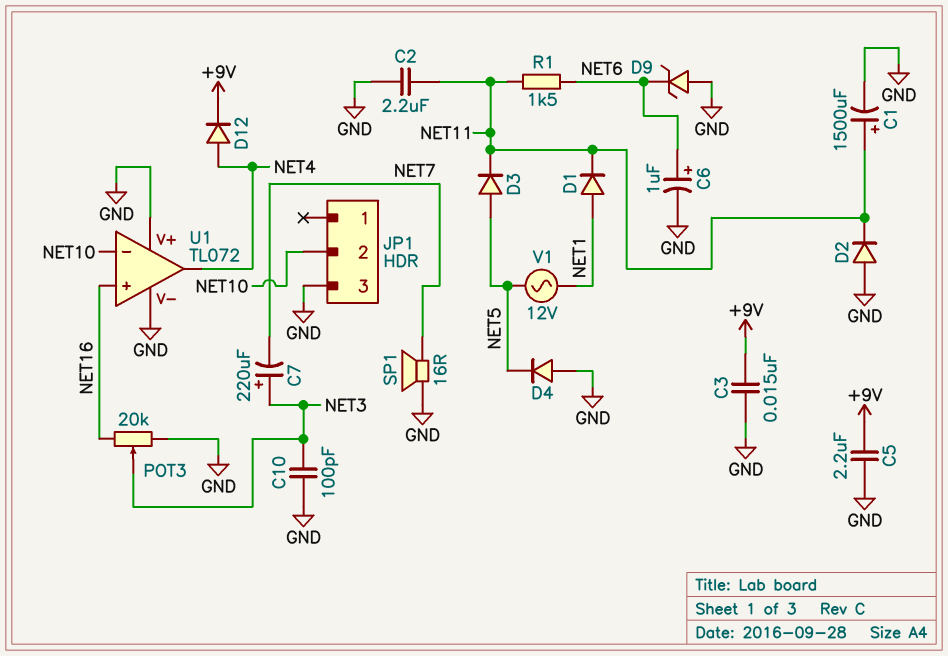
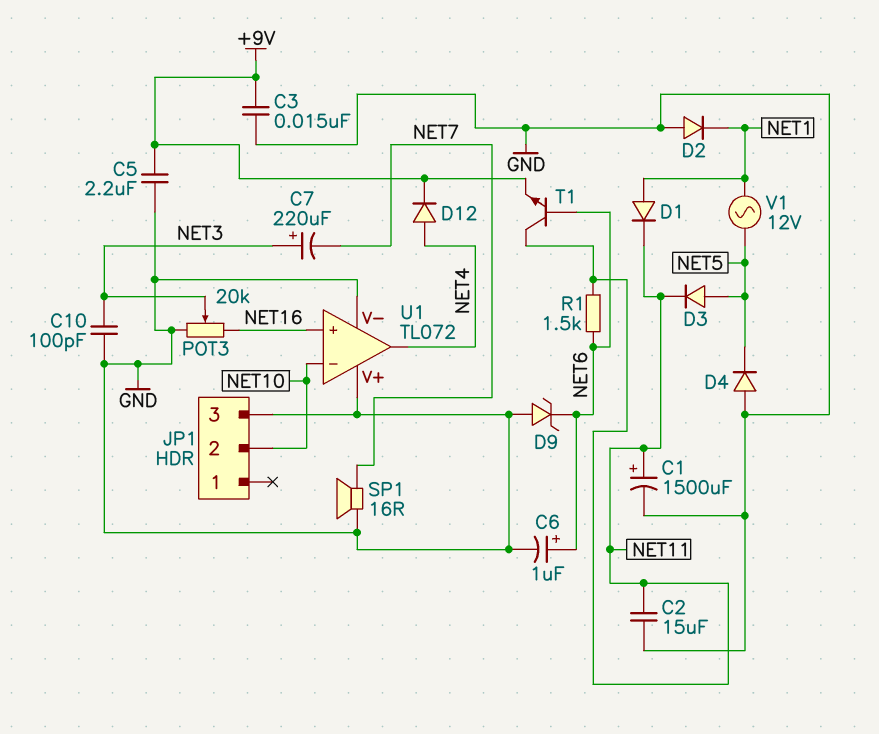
C2: 2.2uF (GND, NET11) -> 15uF (GND, NET11)
D2: diode (A GND, K NET11) -> diode (A GND, K NET1)
T1: none -> NPN (B NET6, C NET11, E +9V)

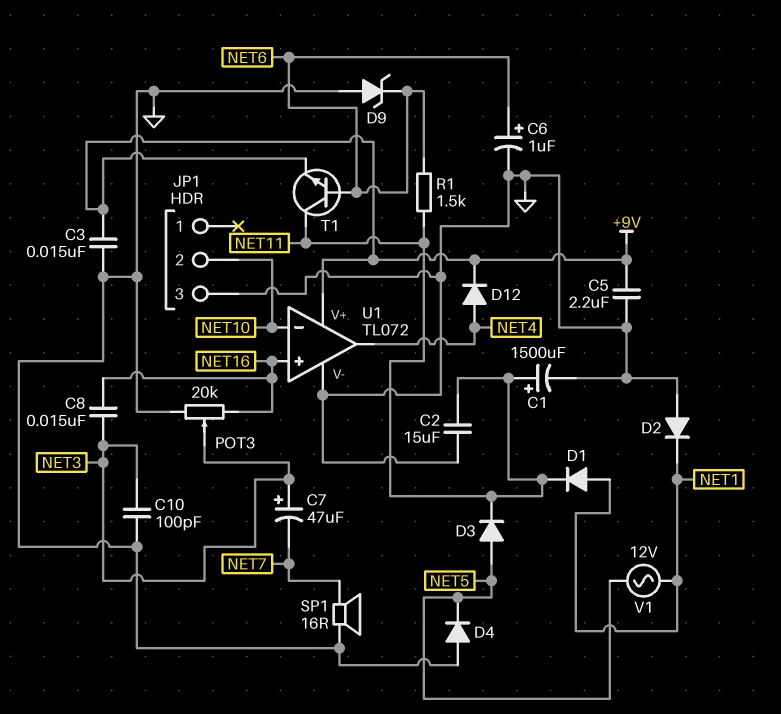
C7: 220uF (plus NET3, minus NET7) -> 47uF (plus NET3, minus NET7)
C8: none -> 15nF (NET3, NET16)
U1 pin V+: GND -> +9V

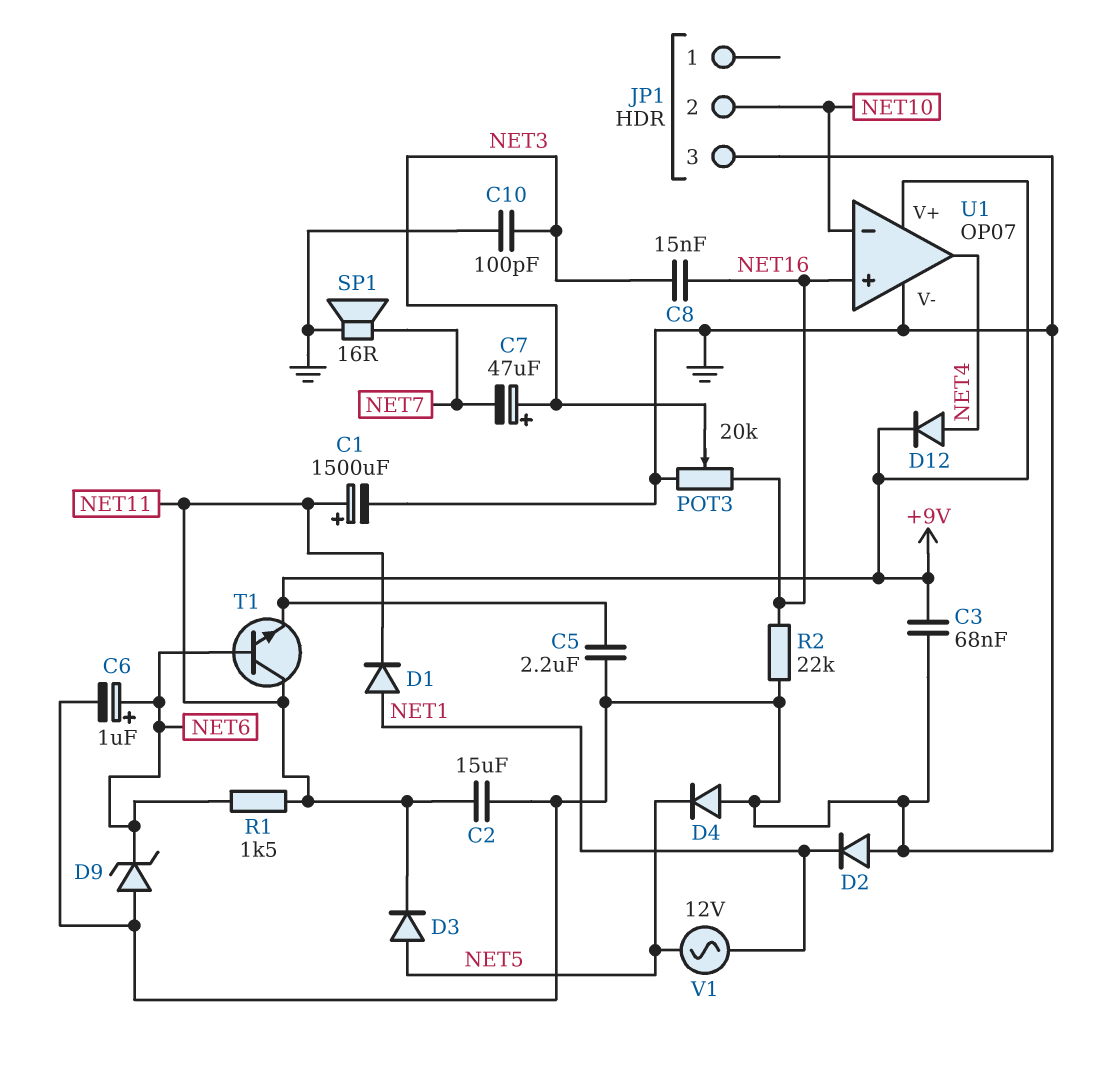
C3: 15nF (+9V, GND) -> 68nF (+9V, GND)
R2: none -> 22k (GND, NET16)
U1: TL072 -> OP07

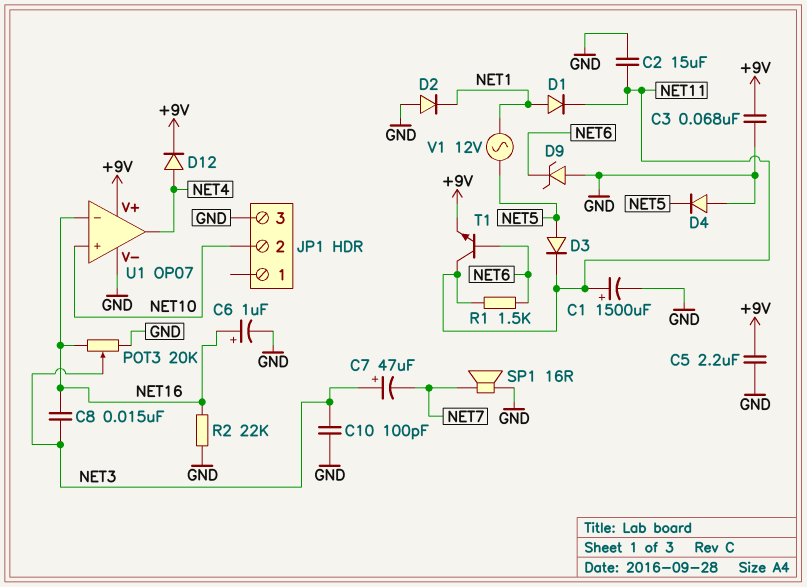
C6: 1uF (plus NET6, minus GND) -> 1uF (plus NET16, minus GND)
U1 pin in+: NET16 -> NET10
U1 pin in-: NET10 -> NET16

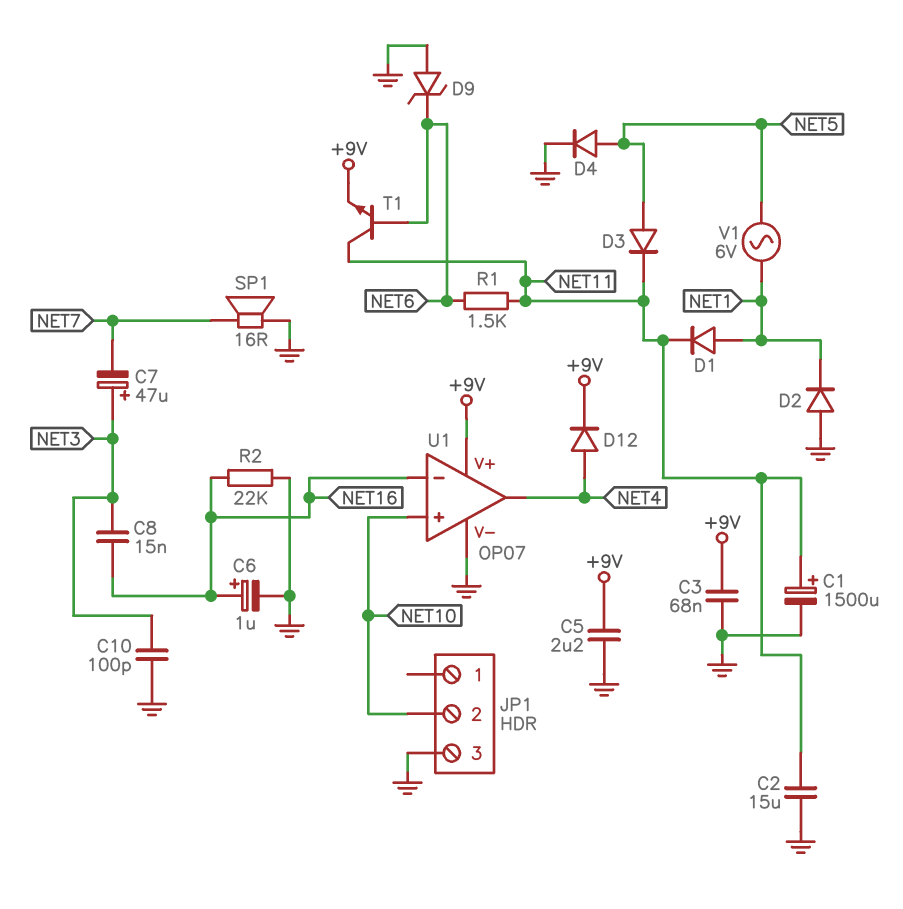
D4: diode (A GND, K NET5) -> diode (A NET5, K GND)
POT3: 20k (GND, NET16, wiper NET3) -> none
V1: AC 12V (NET1, NET5) -> AC 6V (NET1, NET5)

